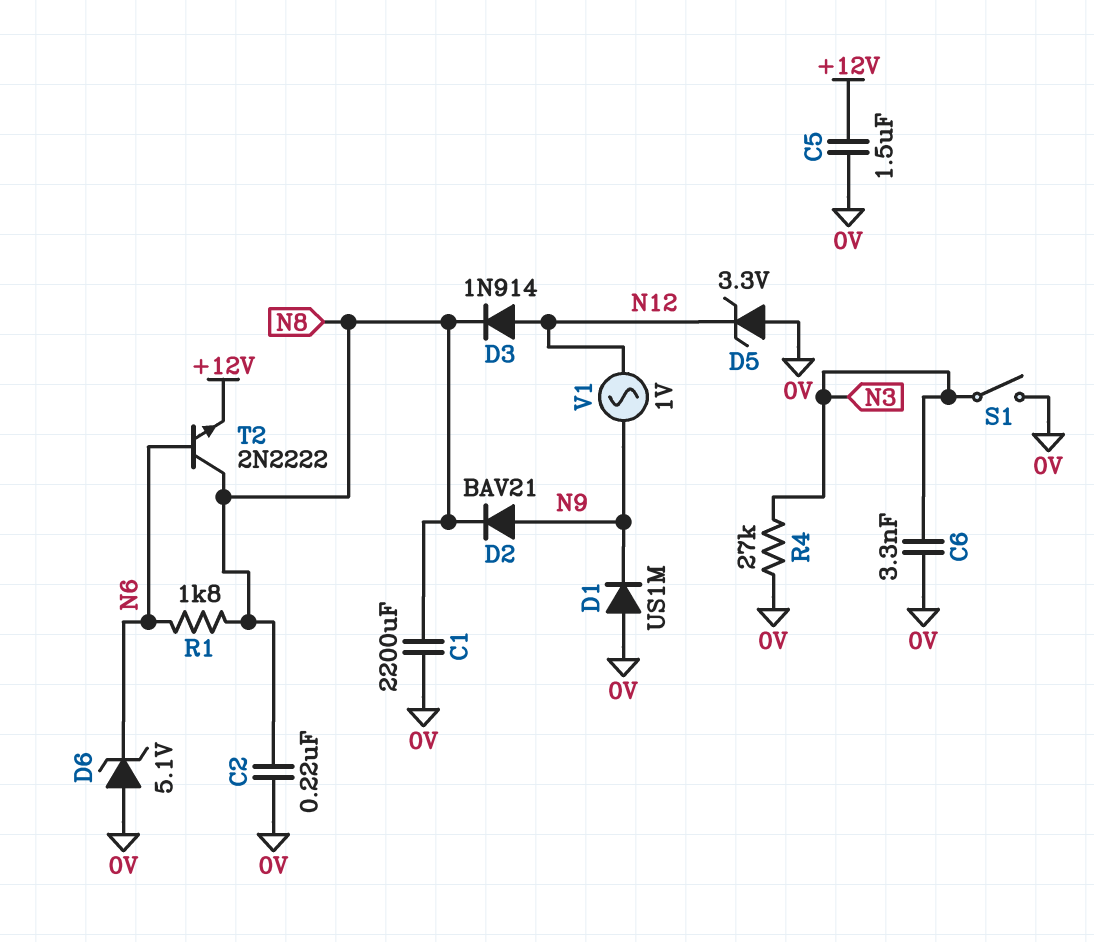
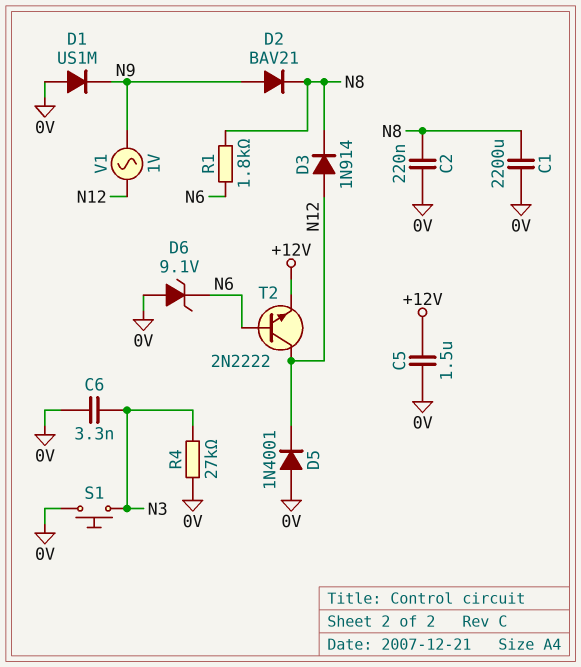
D5: zener 3.3V (A 0V, K N12) -> diode 1N4001 (A 0V, K N12)
D6: zener 5.1V (A 0V, K N6) -> zener 9.1V (A 0V, K N6)
S1: switch (0V, N3) -> button (0V, N3)
T2: NPN 2N2222 (B N6, C N8, E +12V) -> NPN 2N2222 (B N6, C N12, E +12V)

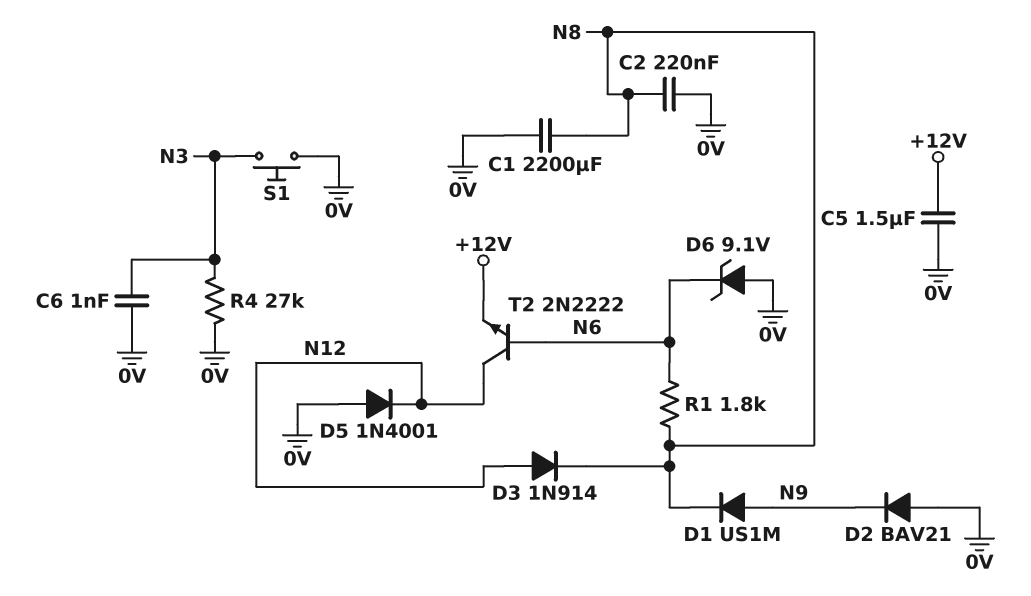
C6: 3.3nF (0V, N3) -> 1nF (0V, N3)
D1: diode US1M (A 0V, K N9) -> diode US1M (A N9, K N8)
D2: diode BAV21 (A N9, K N8) -> diode BAV21 (A 0V, K N9)
V1: AC 1V (N9, N12) -> none

